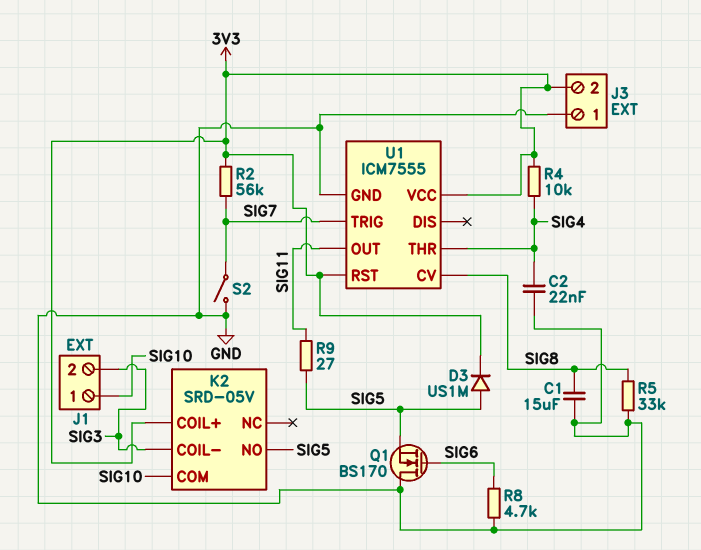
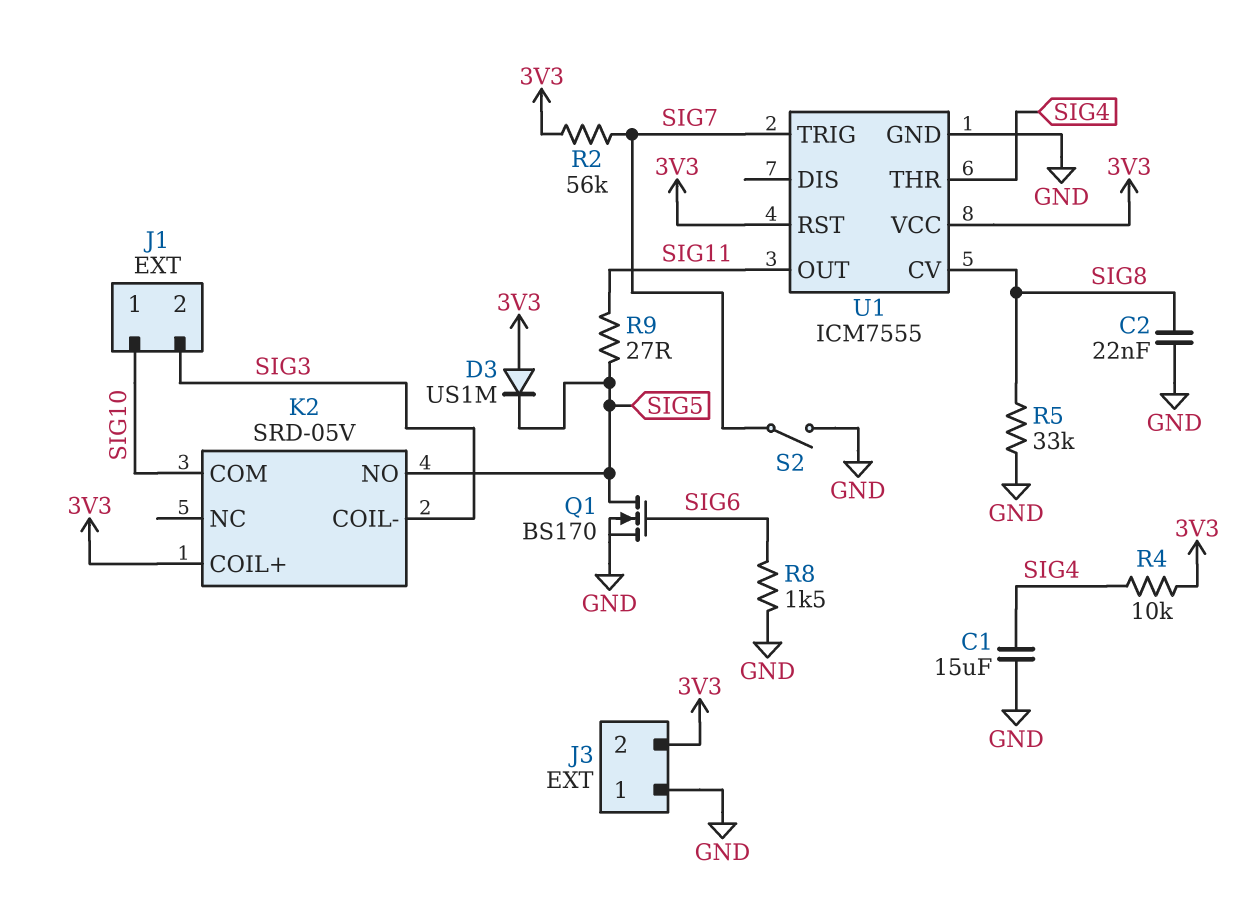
C1: 15uF (GND, SIG8) -> 15uF (GND, SIG4)
C2: 22nF (GND, SIG4) -> 22nF (GND, SIG8)
D3: diode US1M (A SIG5, K 3V3) -> diode US1M (A 3V3, K SIG5)
Q1: NMOS BS170 (G SIG6, D GND, S SIG5) -> NMOS BS170 (G SIG6, D SIG5, S GND)
R8: 4.7k (GND, SIG6) -> 1.5k (GND, SIG6)

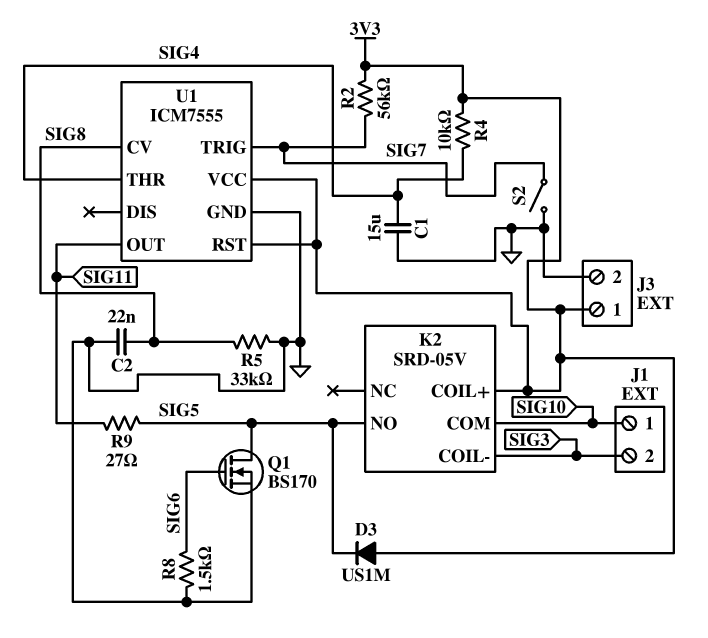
J3 pin 1: GND -> 3V3
J3 pin 2: 3V3 -> GND

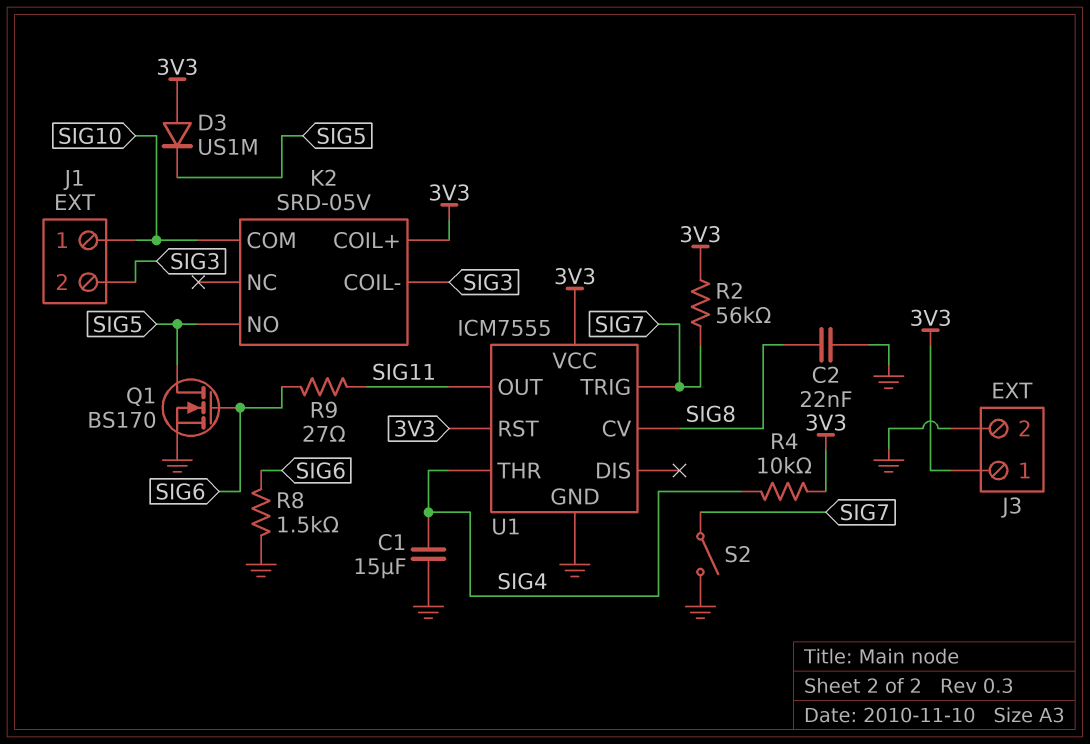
R5: 33k (GND, SIG8) -> none
R9: 27 (SIG5, SIG11) -> 27 (SIG6, SIG11)

